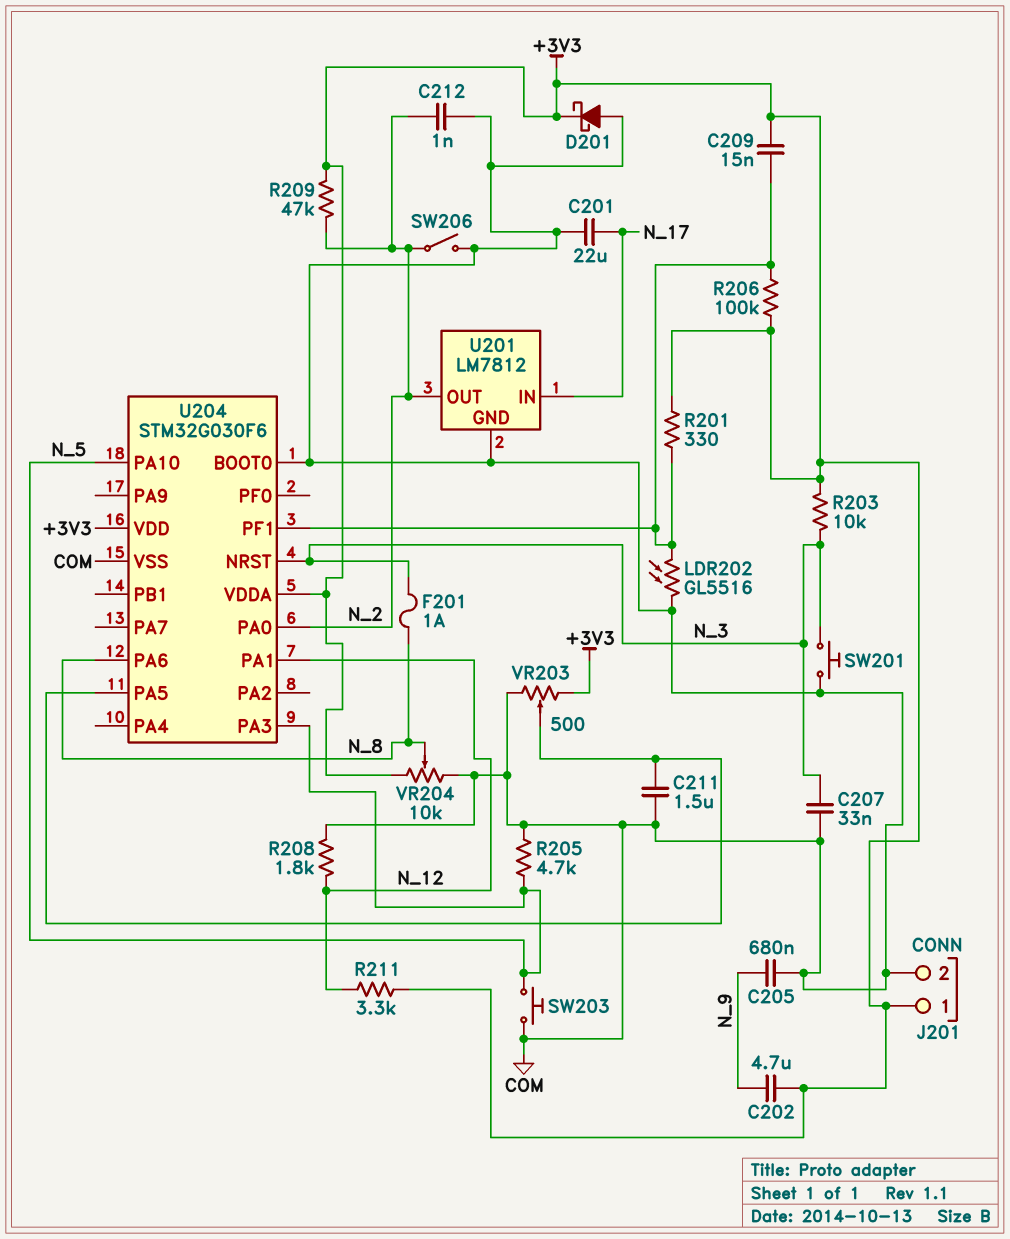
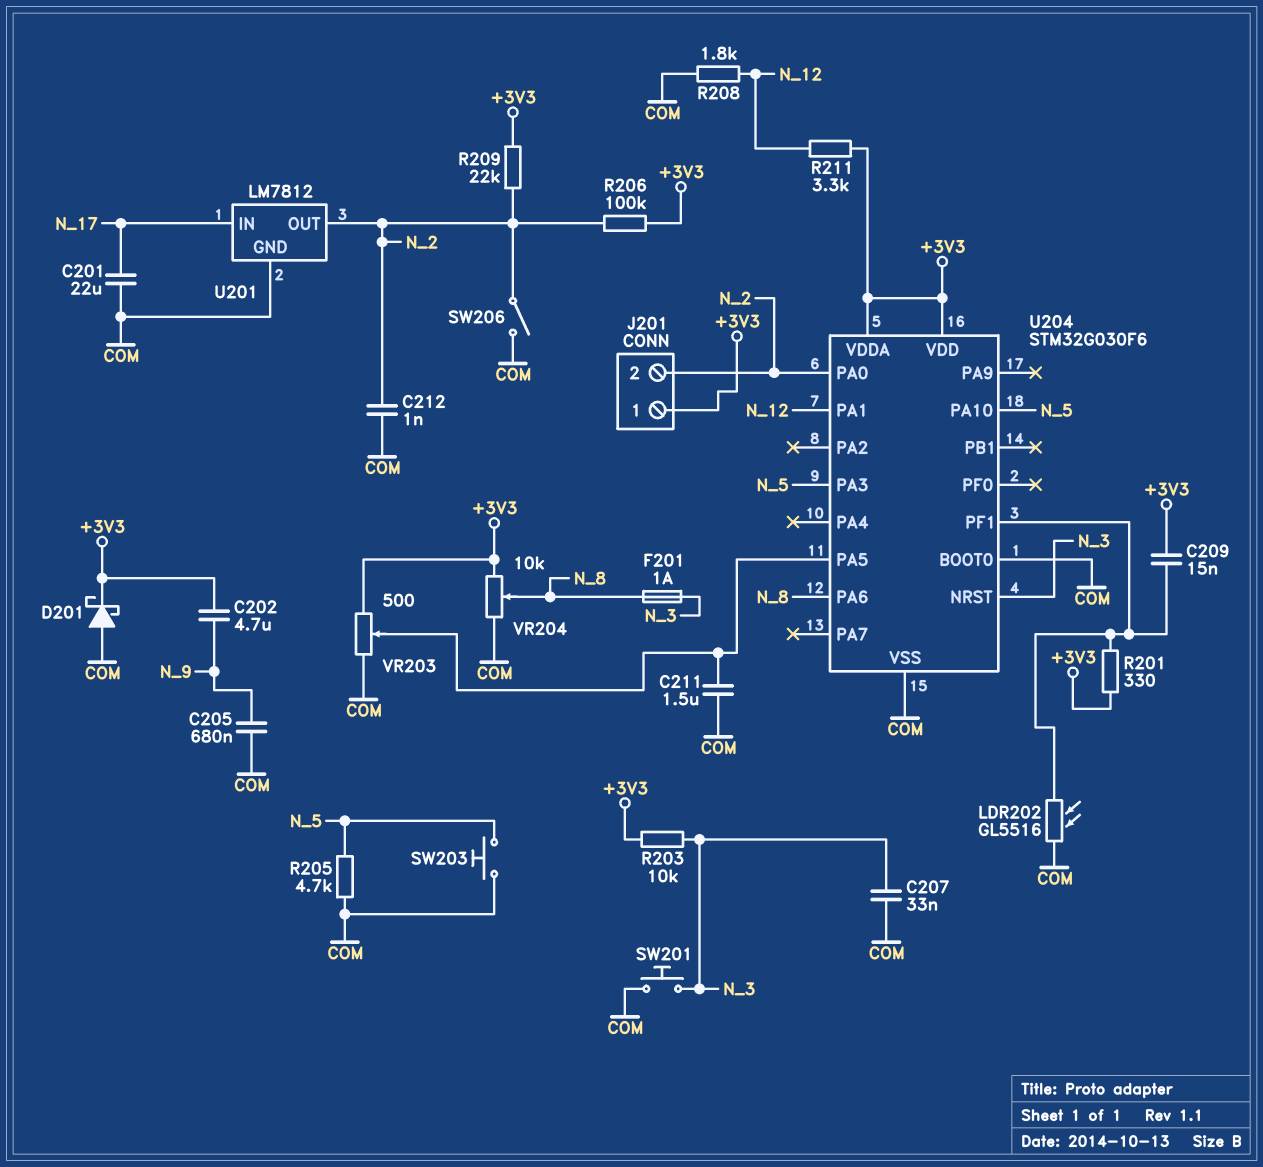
J201 pin 2: COM -> N_2
R206: 100k (+3V3, U204/PF1) -> 100k (+3V3, N_2)
R209: 47k (+3V3, N_2) -> 22k (+3V3, N_2)

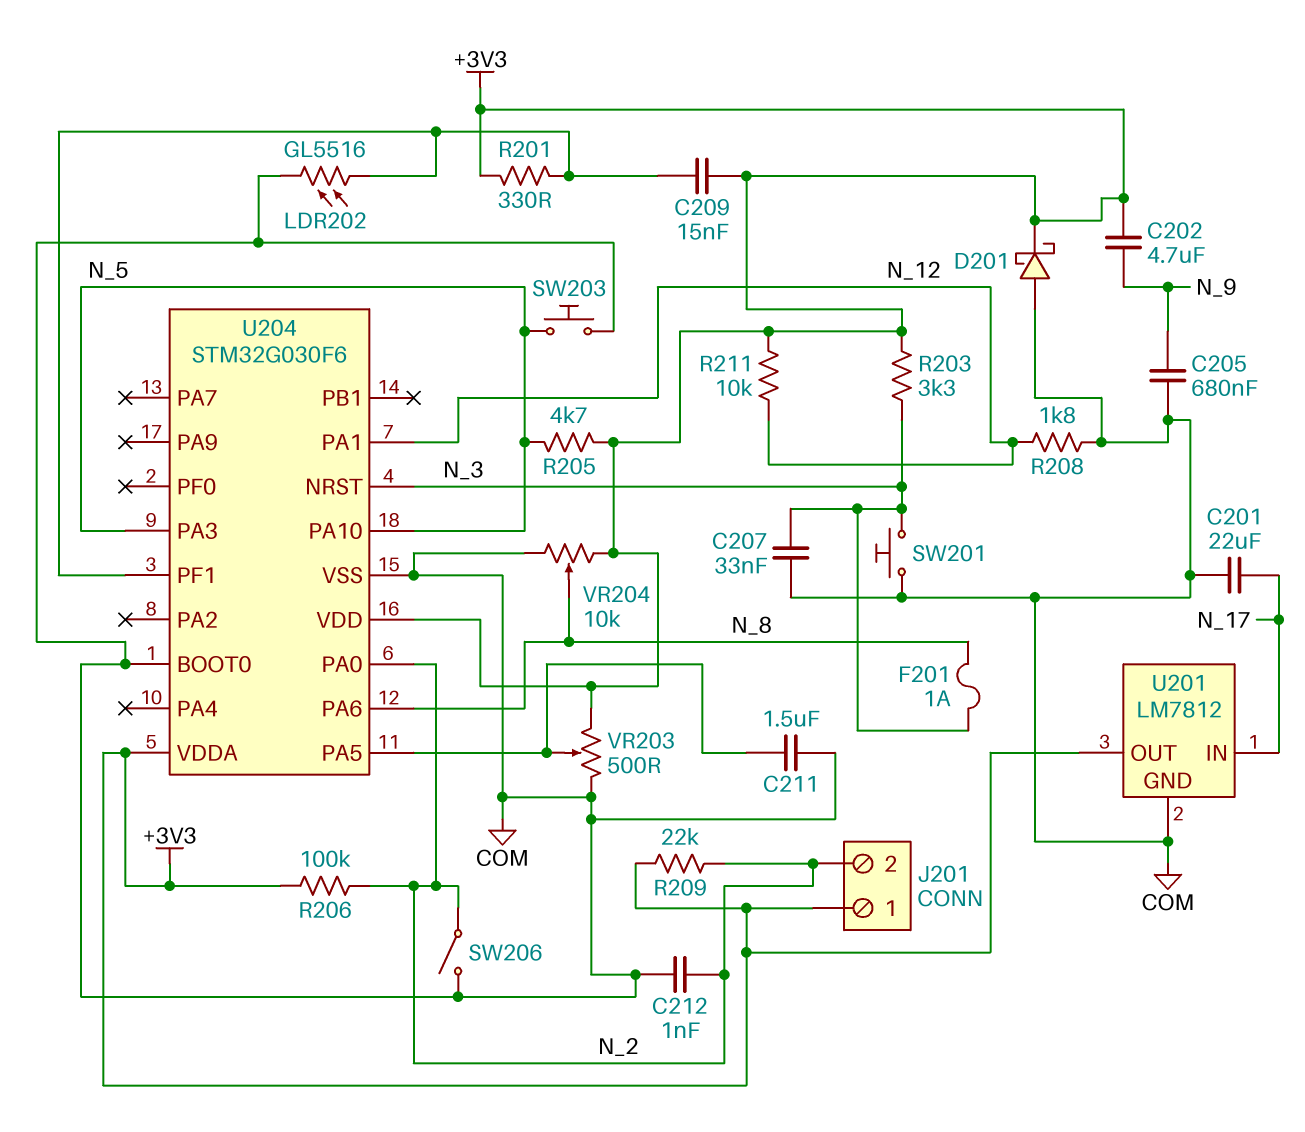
R203: 10k (+3V3, N_3) -> 3.3k (+3V3, N_3)
R205: 4.7k (COM, N_5) -> 4.7k (+3V3, N_5)
R211: 3.3k (+3V3, N_12) -> 10k (+3V3, N_12)
U201 pin OUT: N_2 -> +3V3

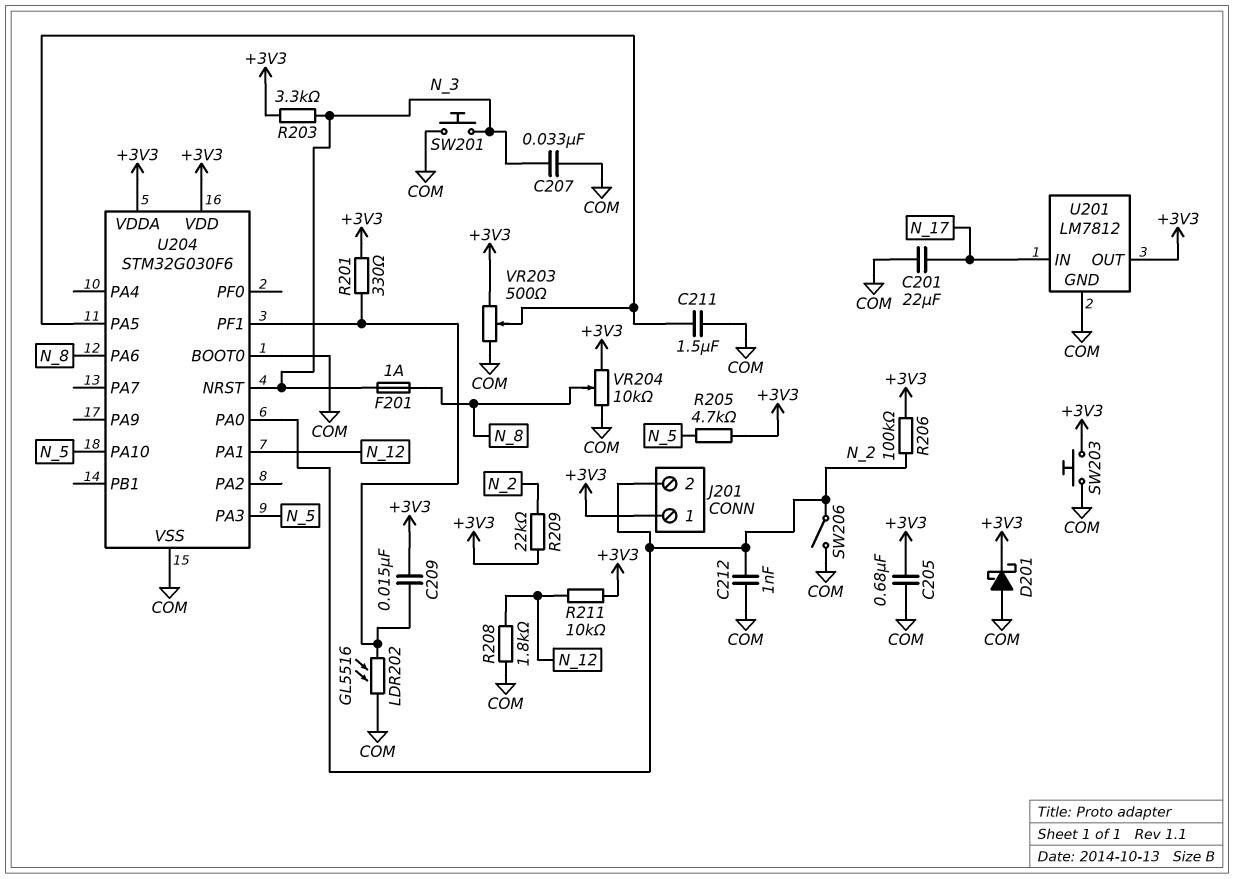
C202: 4.7uF (+3V3, N_9) -> none
C205: 680nF (COM, N_9) -> 680nF (+3V3, COM)
SW203: button (COM, N_5) -> button (+3V3, COM)

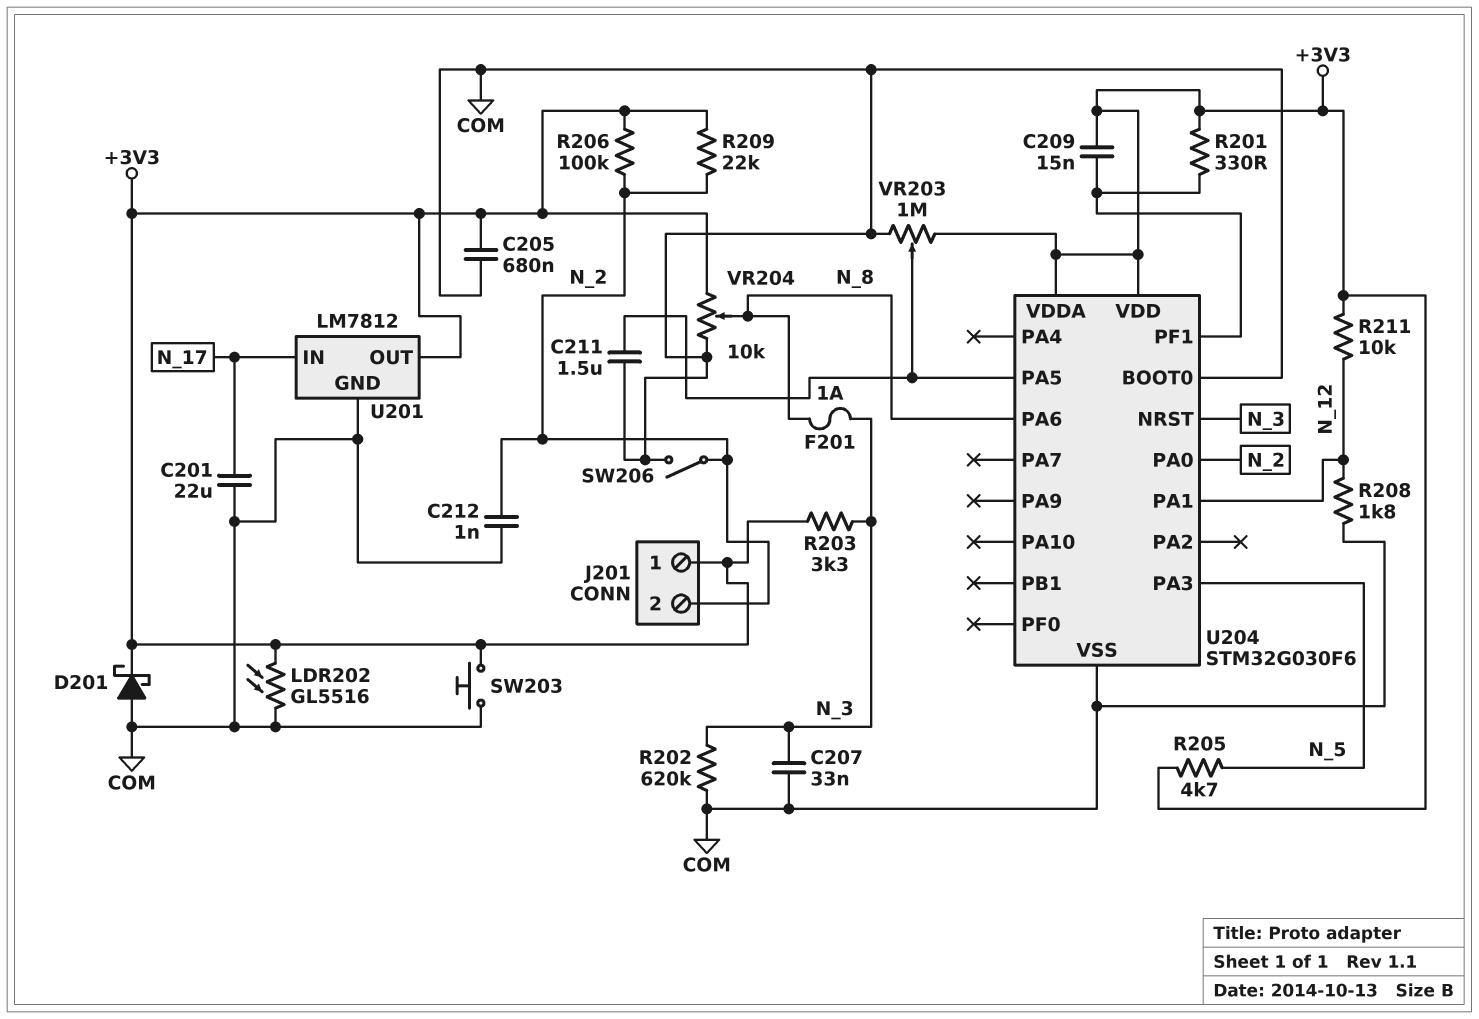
LDR202: GL5516 (COM, U204/PF1) -> GL5516 (+3V3, COM)
R202: none -> 620k (COM, N_3)
SW201: button (COM, N_3) -> none
U204 pin PA10: N_5 -> none
VR203: 500 (+3V3, COM, wiper U204/PA5) -> 1M (+3V3, COM, wiper U204/PA5)

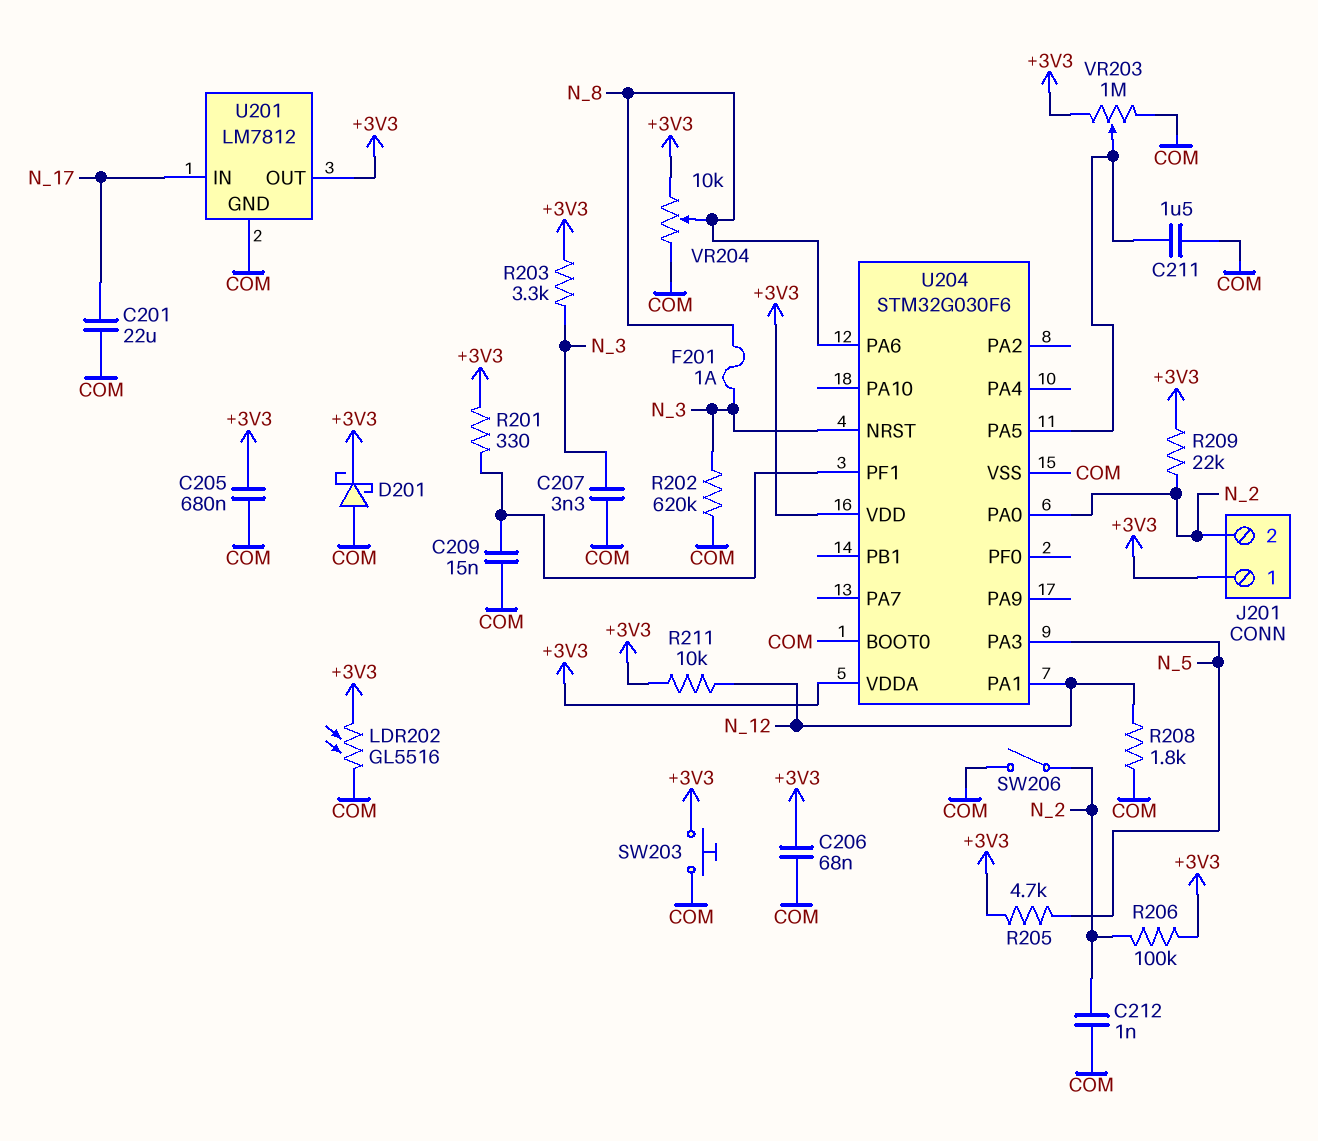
C206: none -> 68nF (+3V3, COM)
C207: 33nF (COM, N_3) -> 3.3nF (COM, N_3)
C209: 15nF (+3V3, U204/PF1) -> 15nF (COM, U204/PF1)

